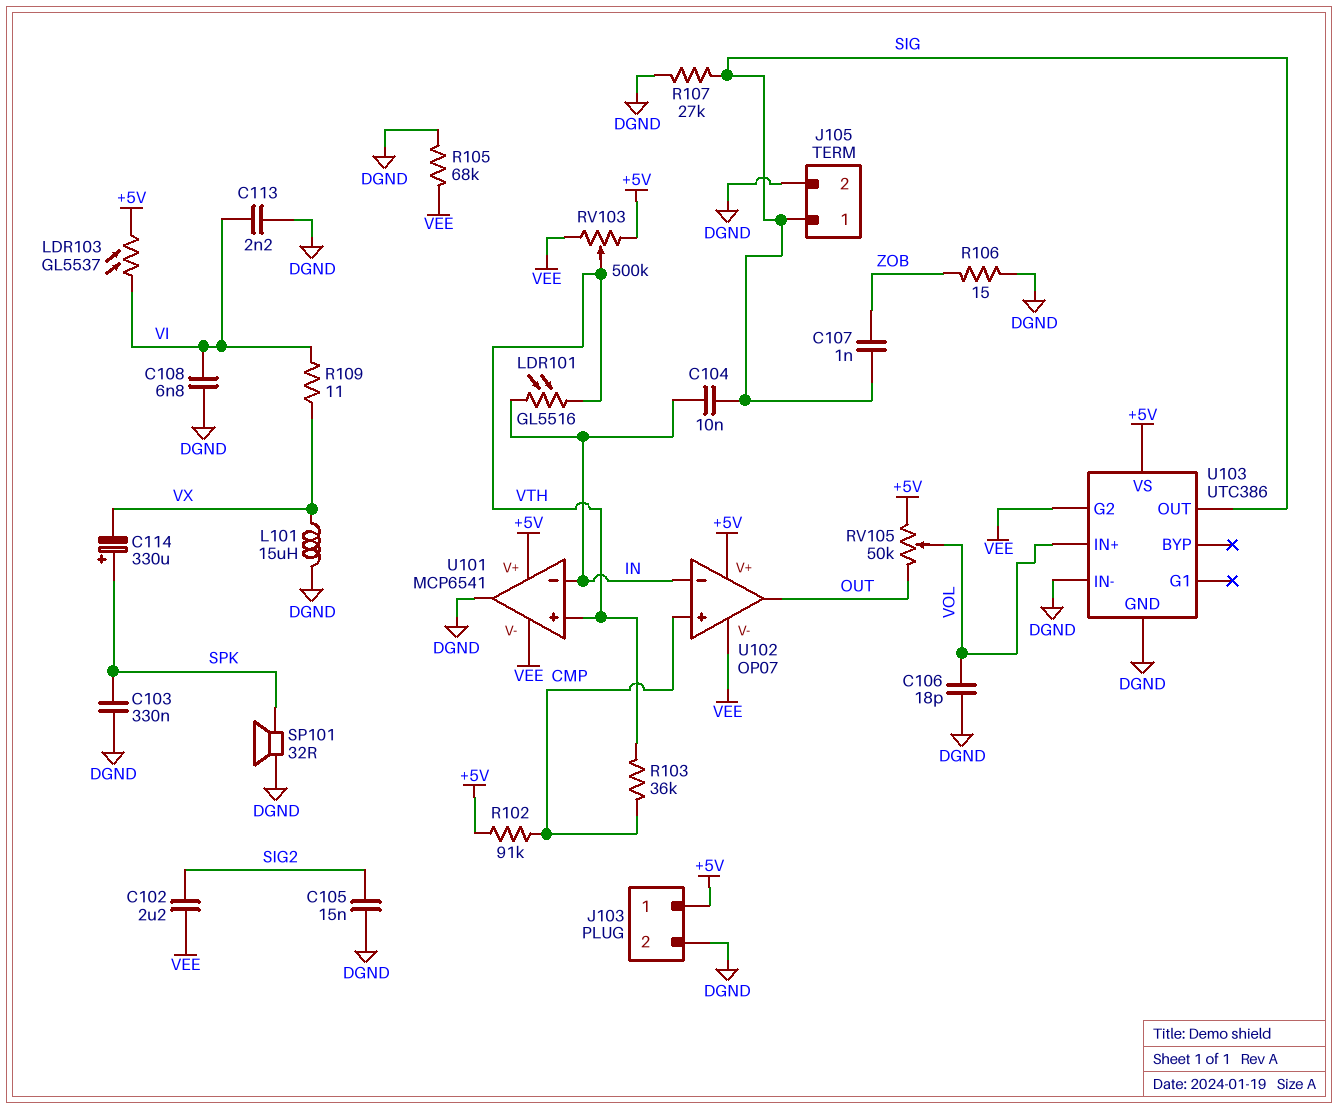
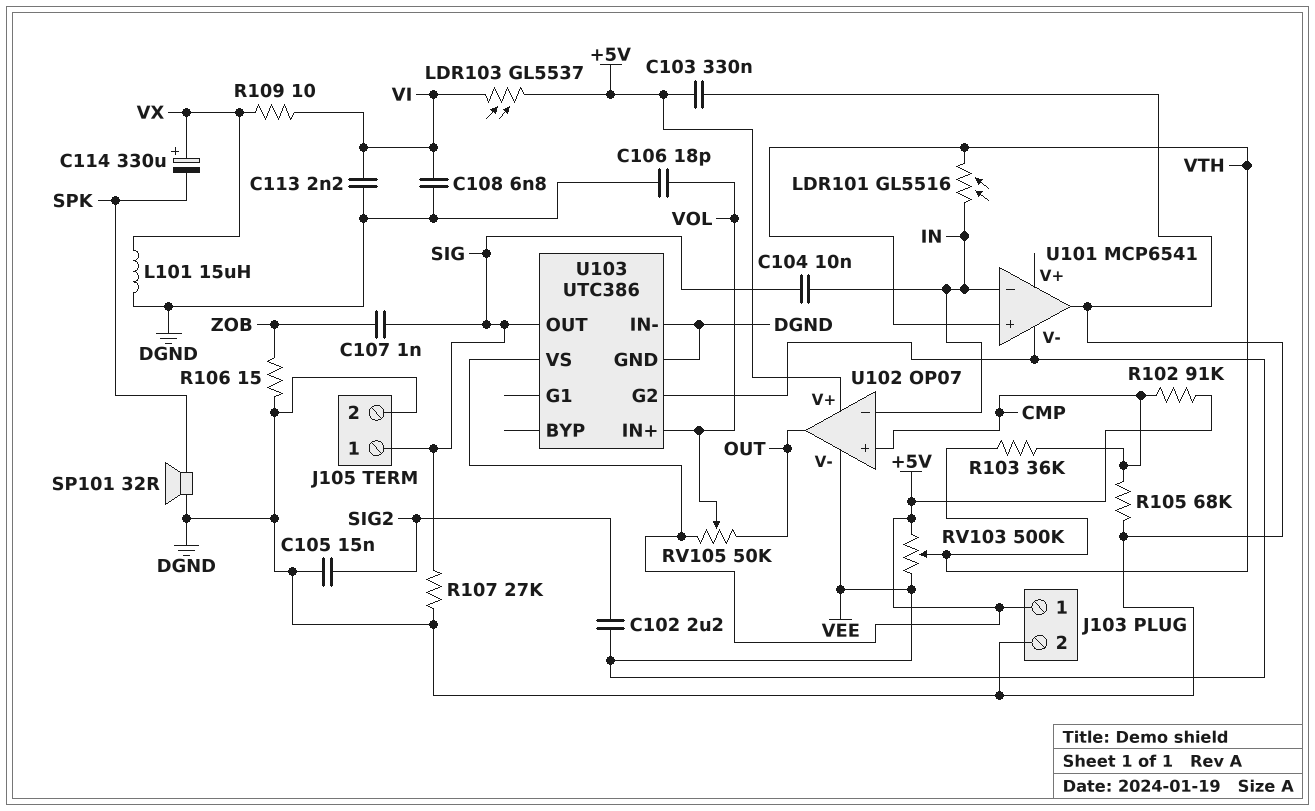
C103: 330nF (DGND, SPK) -> 330nF (+5V, DGND)
C114: 330uF (plus SPK, minus VX) -> 330uF (plus VX, minus SPK)
R105: 68k (DGND, VEE) -> 68k (CMP, DGND)
R109: 11 (VI, VX) -> 10 (VI, VX)
U101 pin V+: +5V -> none

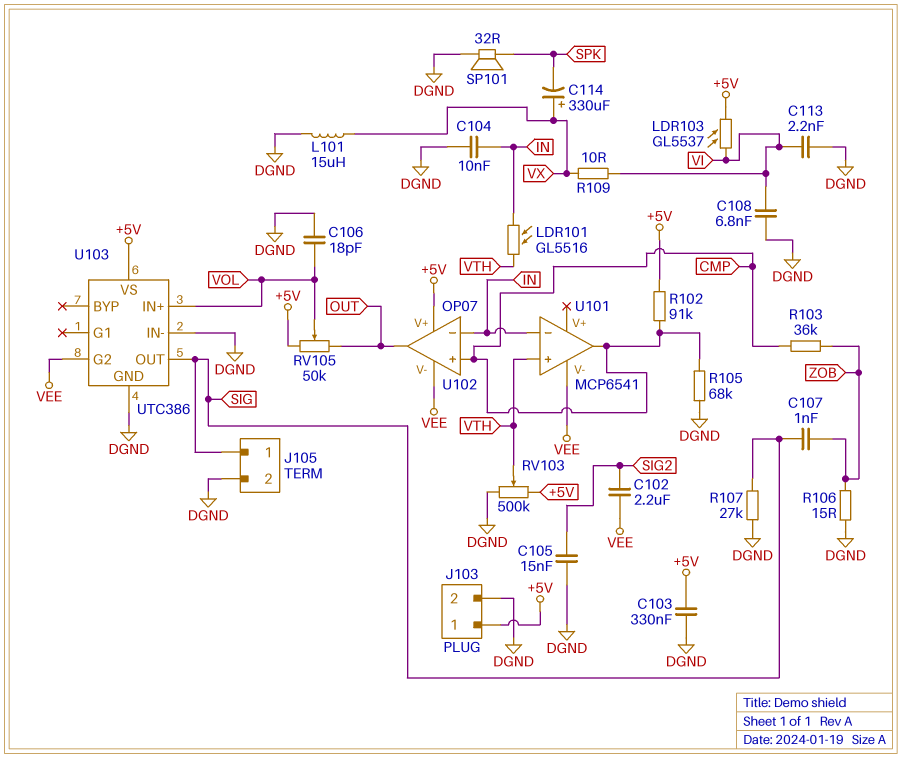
C104: 10nF (IN, SIG) -> 10nF (DGND, IN)
R103: 36k (CMP, VTH) -> 36k (CMP, ZOB)
RV103: 500k (+5V, VEE, wiper VTH) -> 500k (+5V, DGND, wiper VTH)
U101 pin out: DGND -> CMP

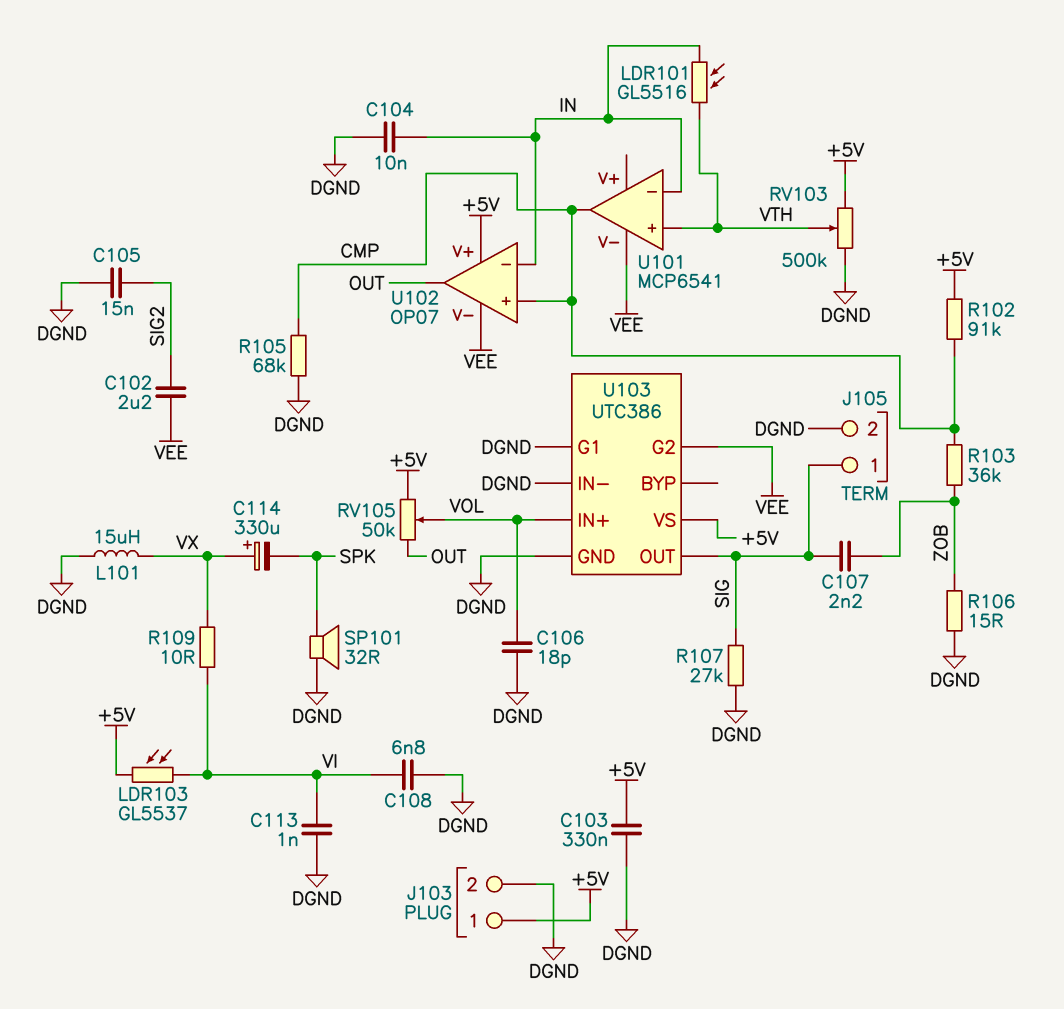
C107: 1nF (SIG, ZOB) -> 2.2nF (SIG, ZOB)
C113: 2.2nF (DGND, VI) -> 1nF (DGND, VI)
U103 pin G1: none -> DGND

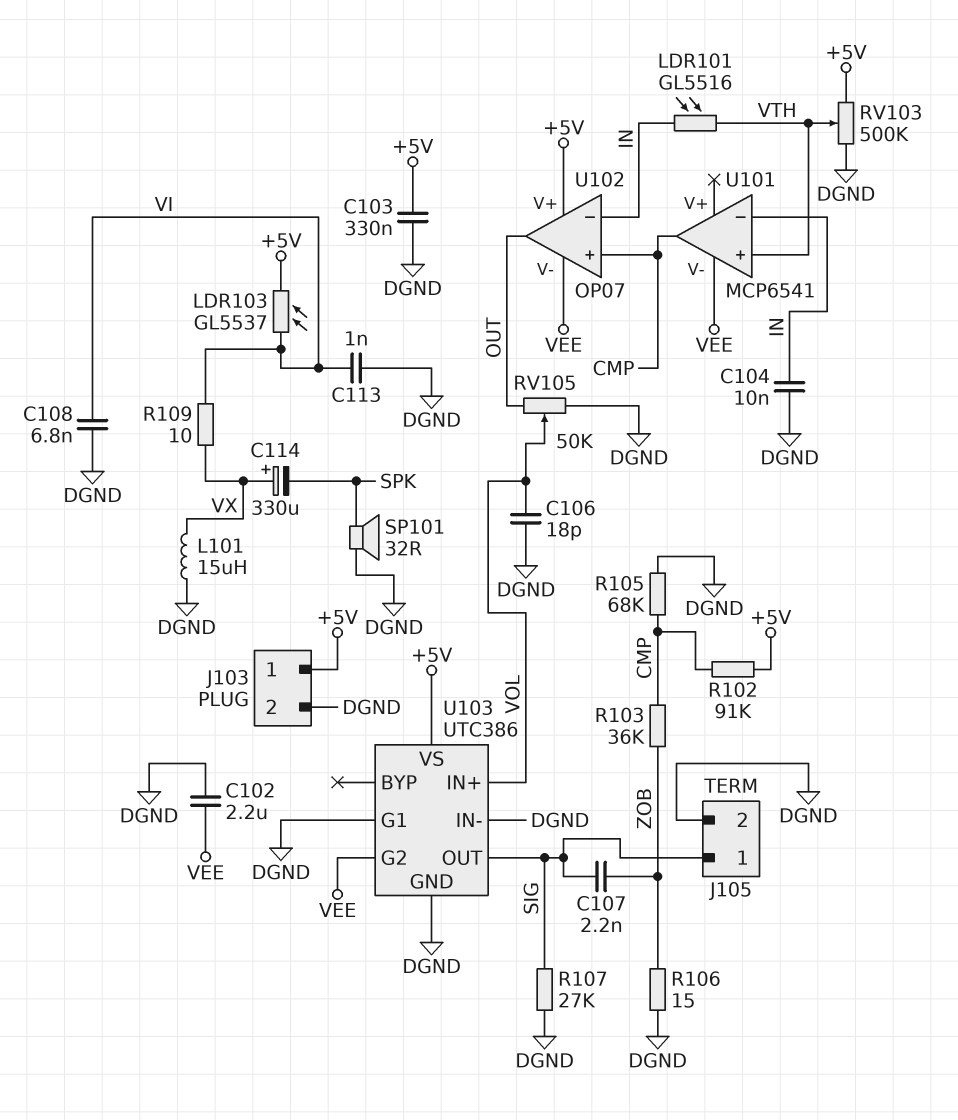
C102: 2.2uF (SIG2, VEE) -> 2.2uF (DGND, VEE)
C105: 15nF (DGND, SIG2) -> none
RV105: 50k (+5V, OUT, wiper VOL) -> 50k (DGND, OUT, wiper VOL)

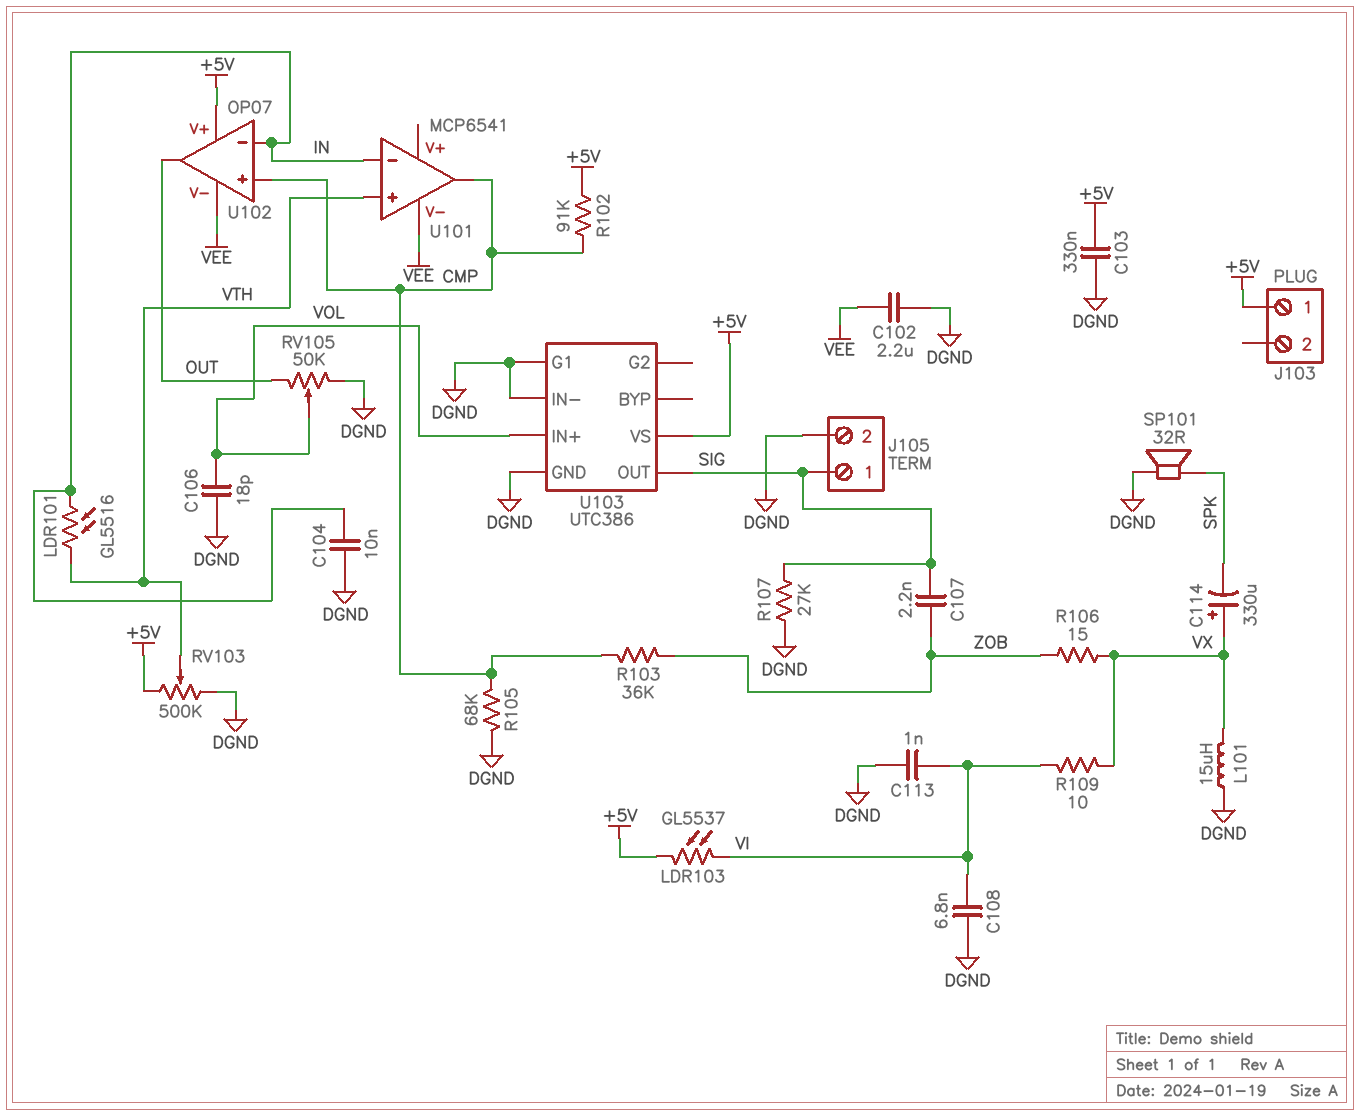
J103 pin 2: DGND -> none
R106: 15 (DGND, ZOB) -> 15 (VX, ZOB)
U103 pin G2: VEE -> none

